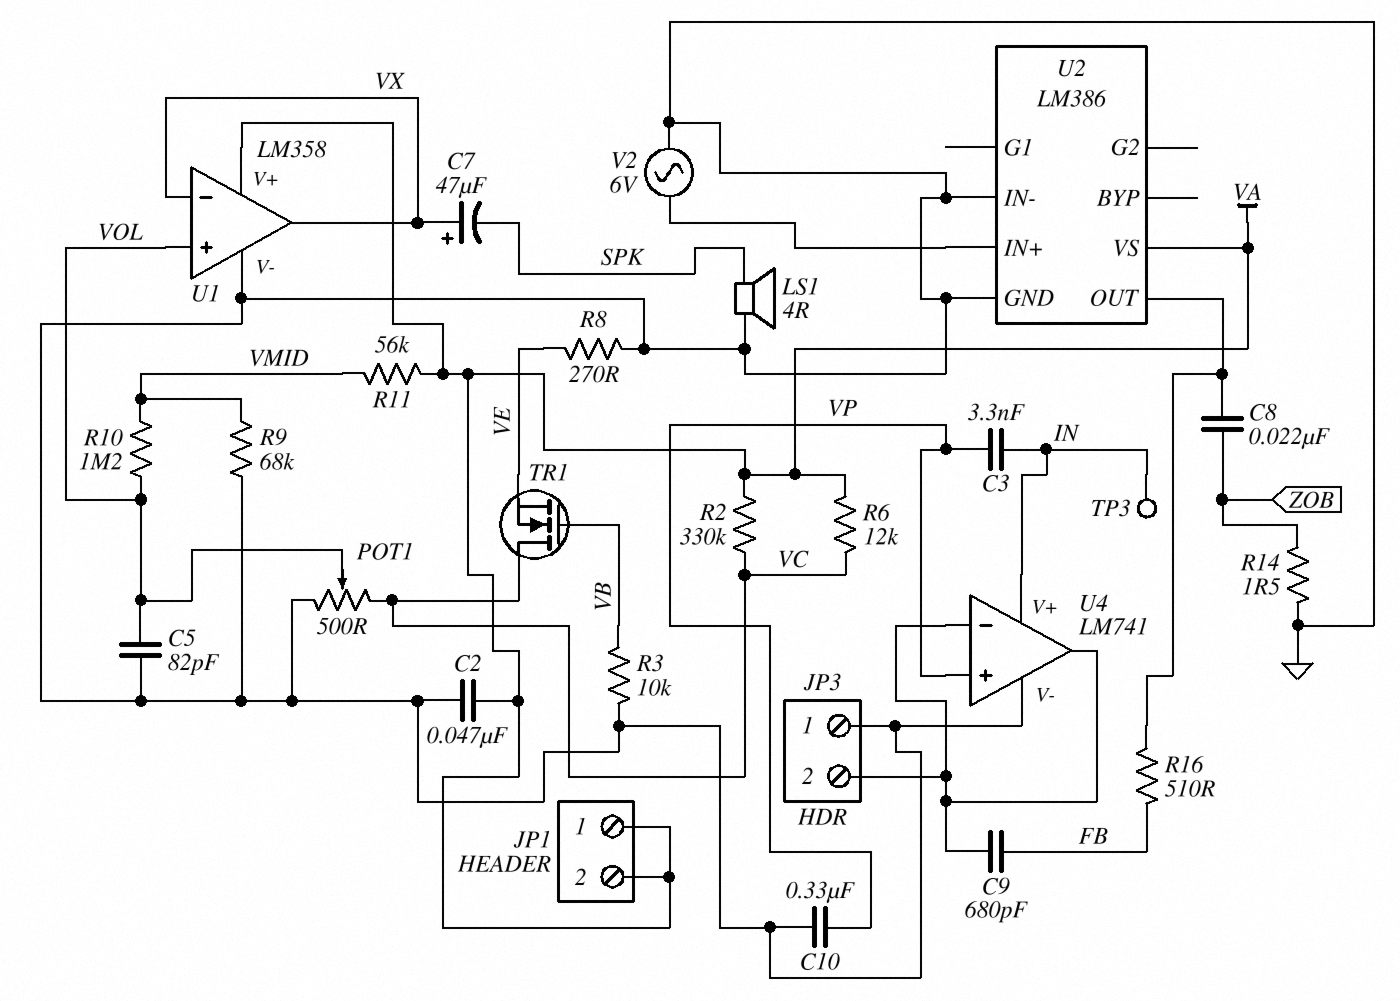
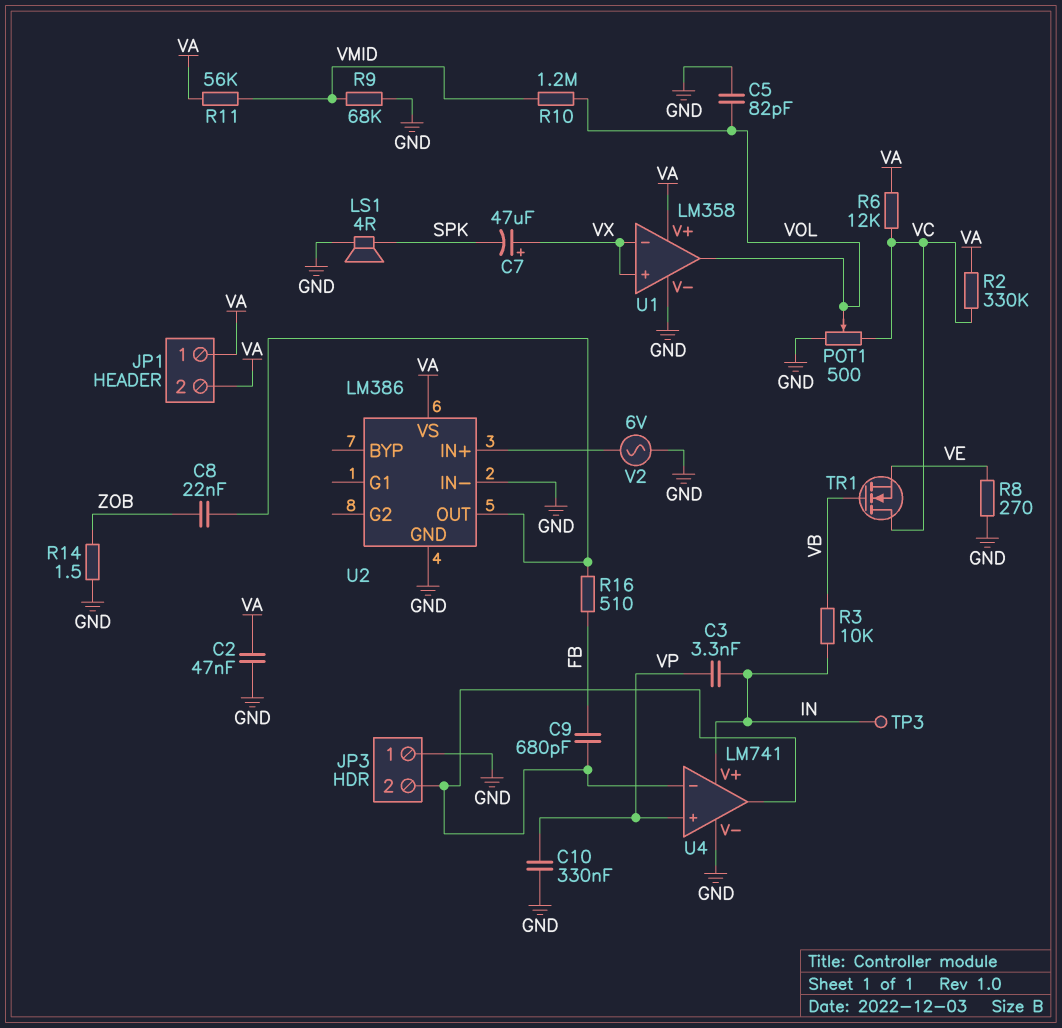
R3: 10k (GND, VB) -> 10k (IN, VB)
U1 pin in+: VOL -> VX
U1 pin out: VX -> VOL

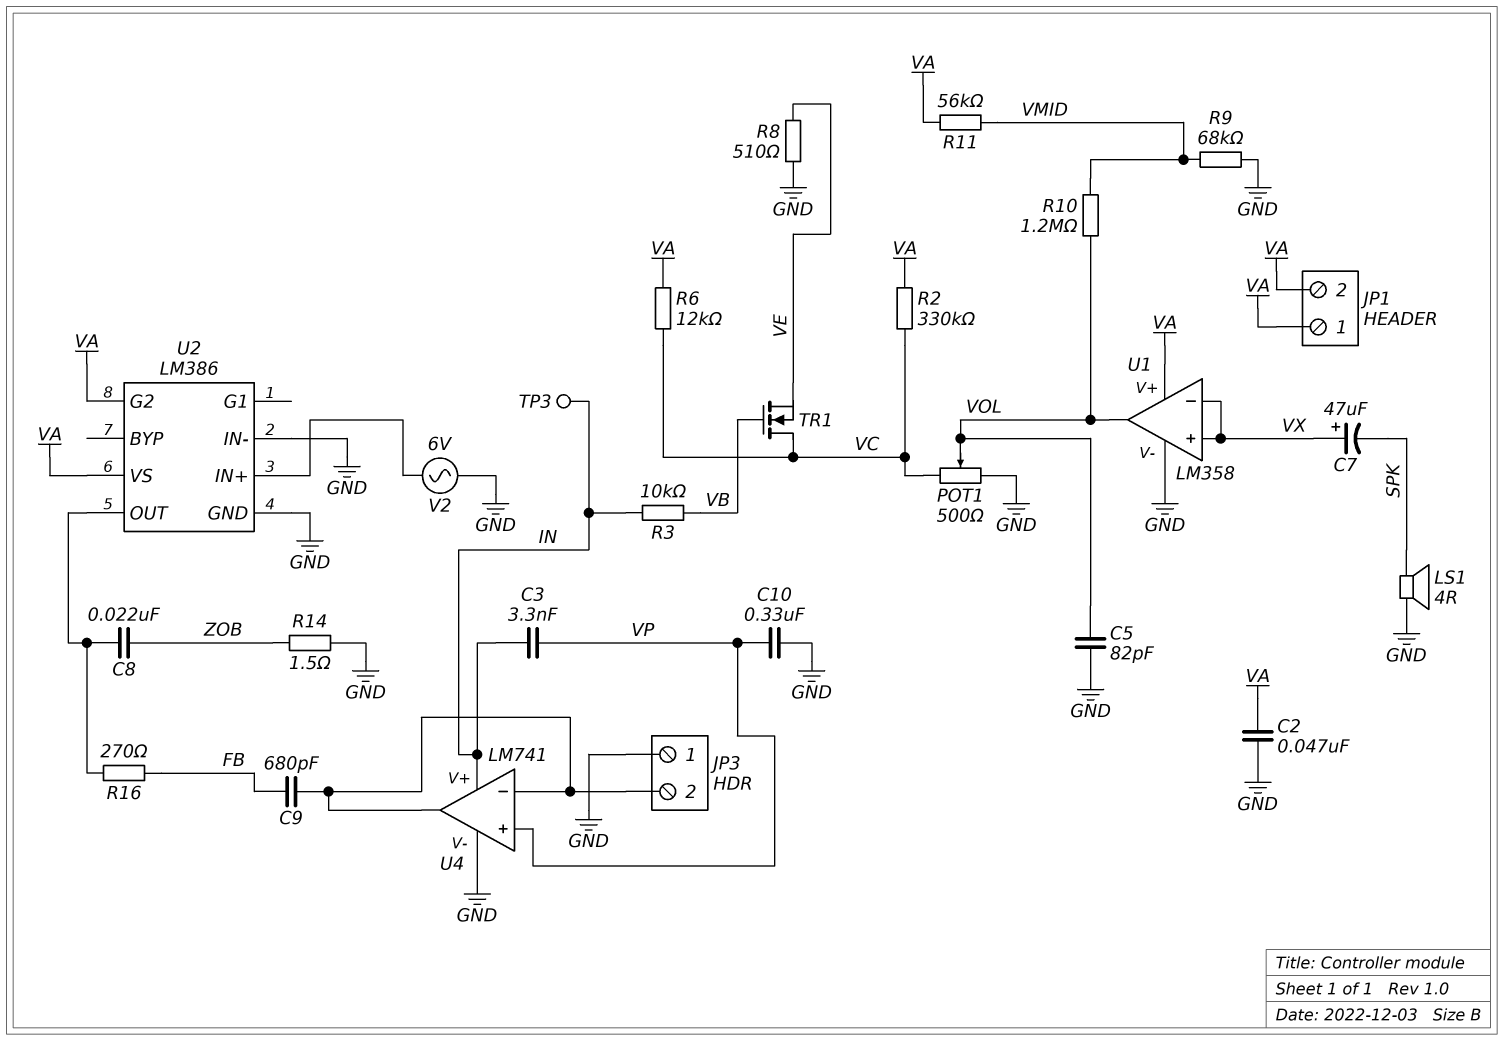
R8: 270 (GND, VE) -> 510 (GND, VE)
R16: 510 (FB, U2/OUT) -> 270 (FB, U2/OUT)
U2 pin G2: none -> VA

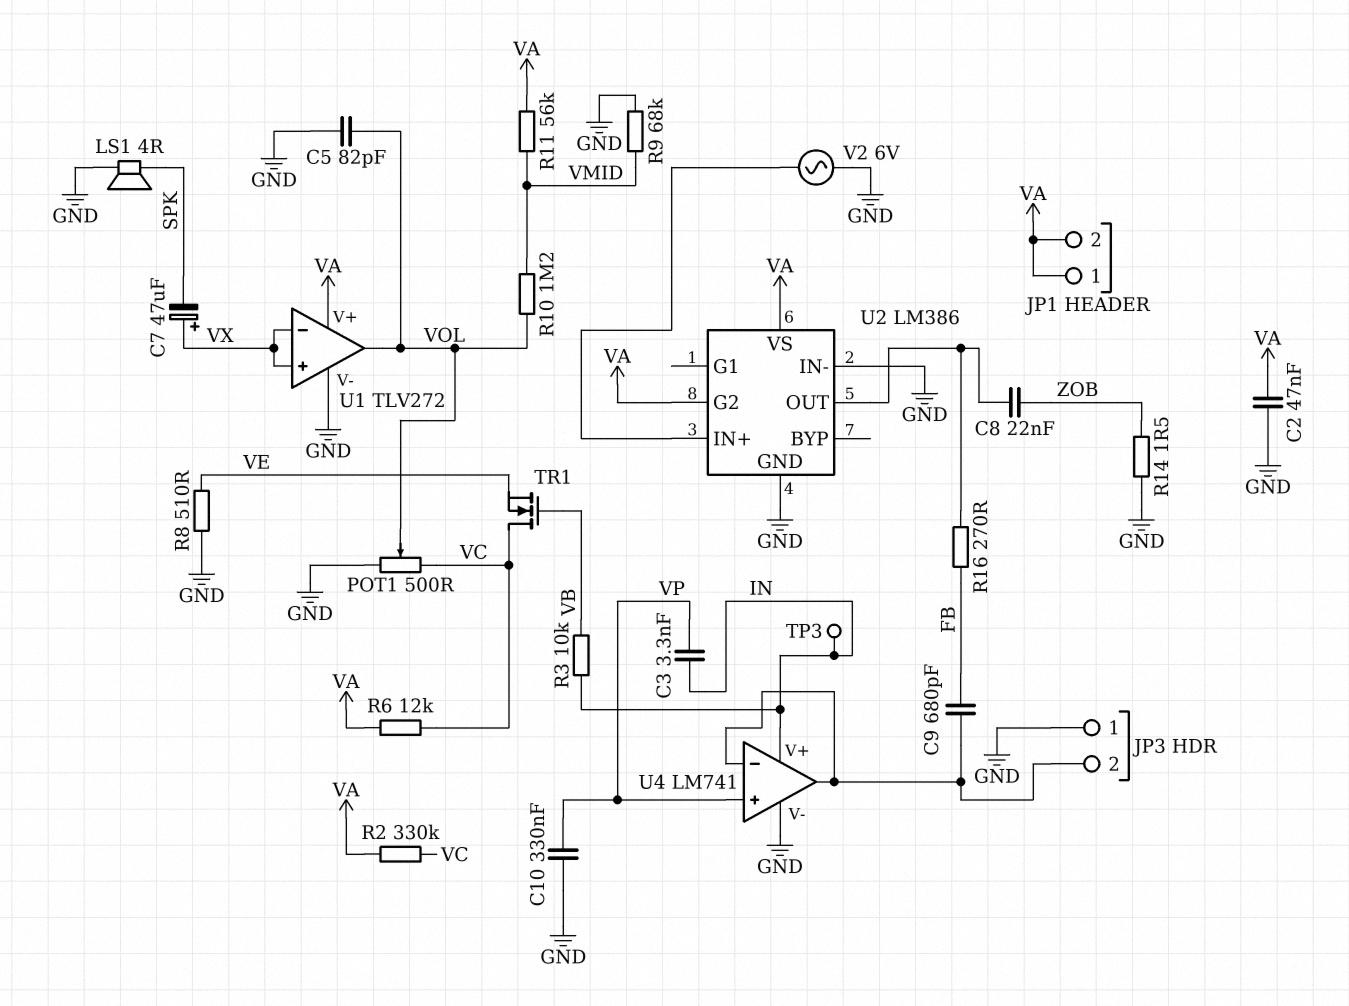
U1: LM358 -> TLV272

